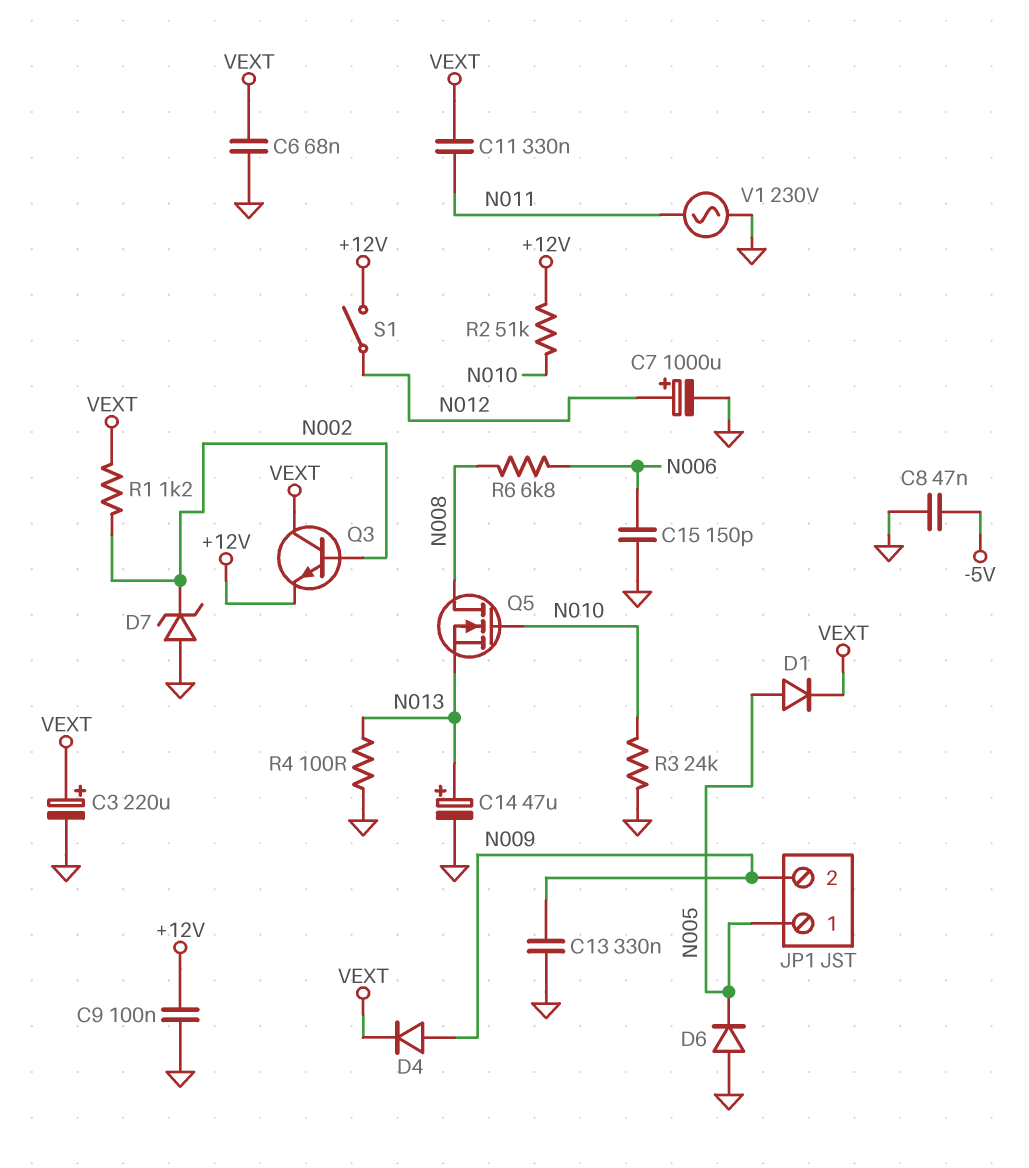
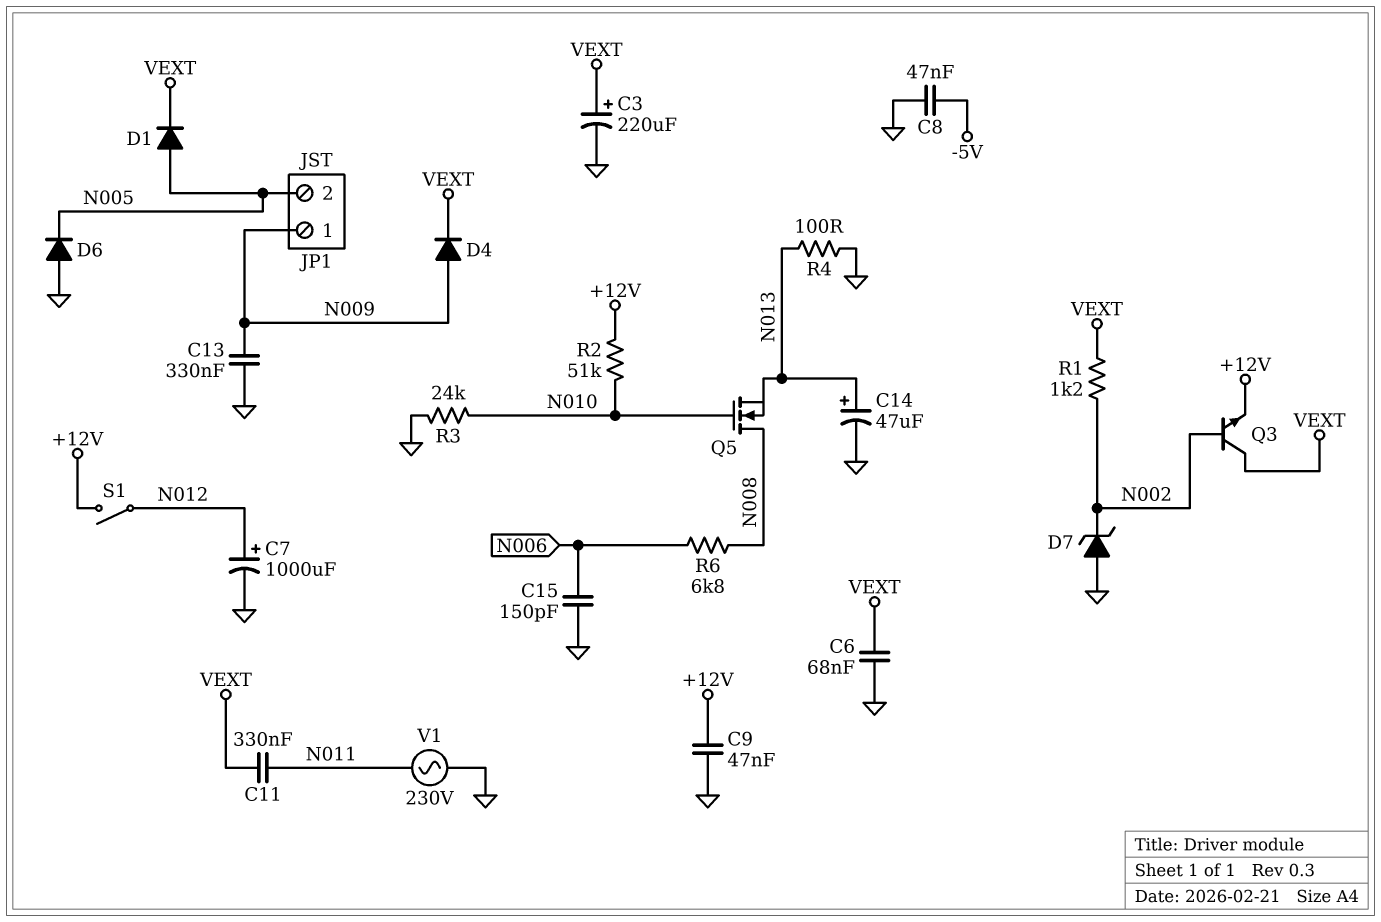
C9: 100nF (+12V, GND) -> 47nF (+12V, GND)
JP1 pin 1: N005 -> N009
JP1 pin 2: N009 -> N005

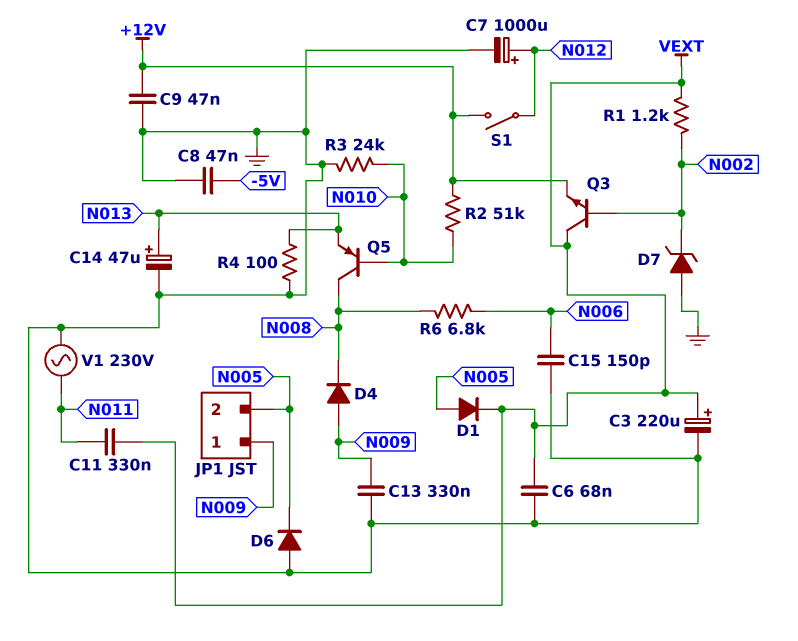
D4: diode (A N009, K VEXT) -> diode (A N009, K N008)
Q5: NMOS (G N010, D N008, S N013) -> PNP (B N010, C N008, E N013)

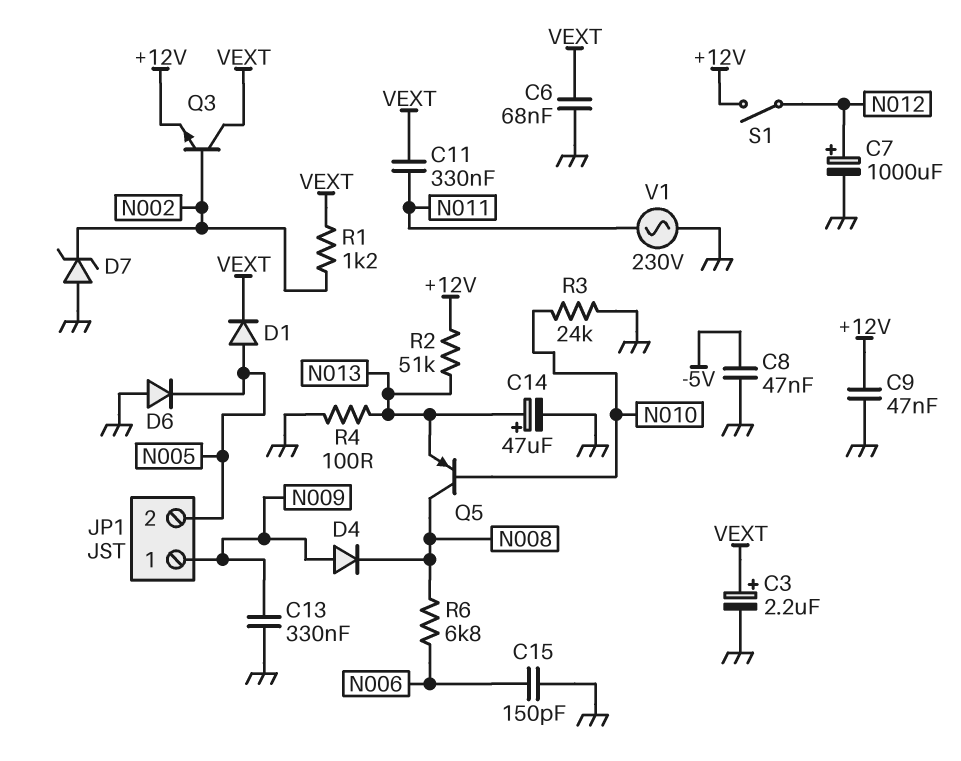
C3: 220uF (plus VEXT, minus GND) -> 2.2uF (plus VEXT, minus GND)
R2: 51k (+12V, N010) -> 51k (+12V, N013)

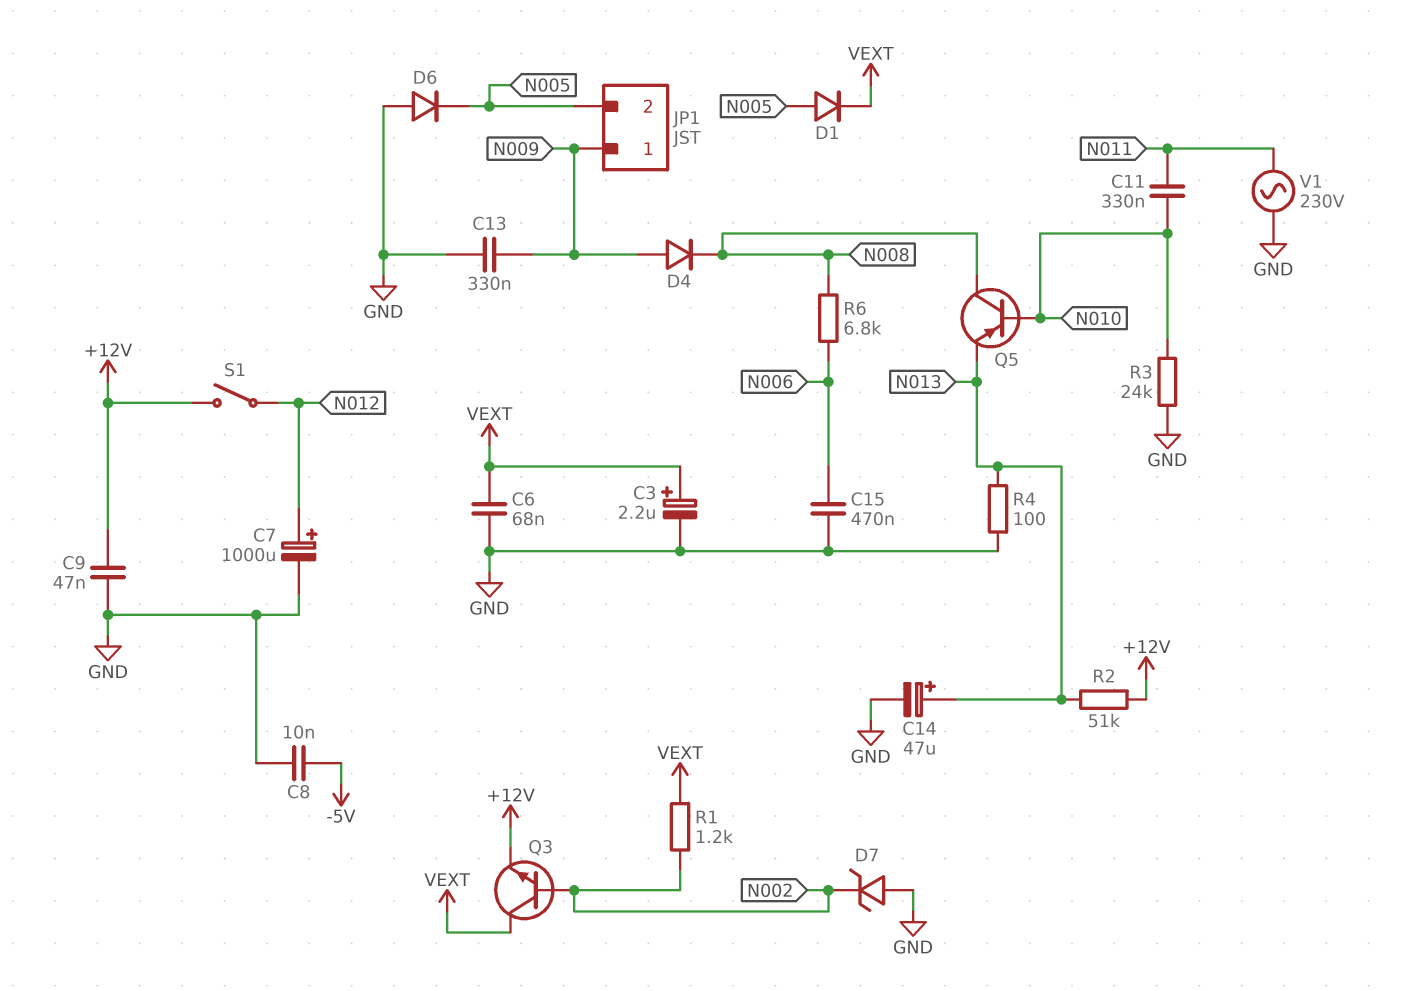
C8: 47nF (-5V, GND) -> 10nF (-5V, GND)
C11: 330nF (N011, VEXT) -> 330nF (N010, N011)
C15: 150pF (GND, N006) -> 470nF (GND, N006)

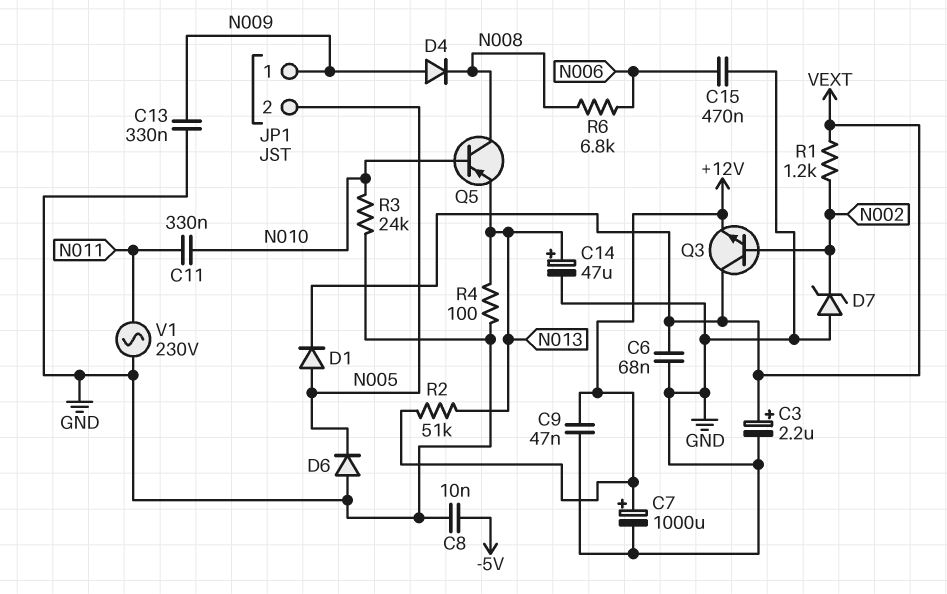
C7: 1000uF (plus N012, minus GND) -> 1000uF (plus +12V, minus GND)
S1: switch (+12V, N012) -> none

